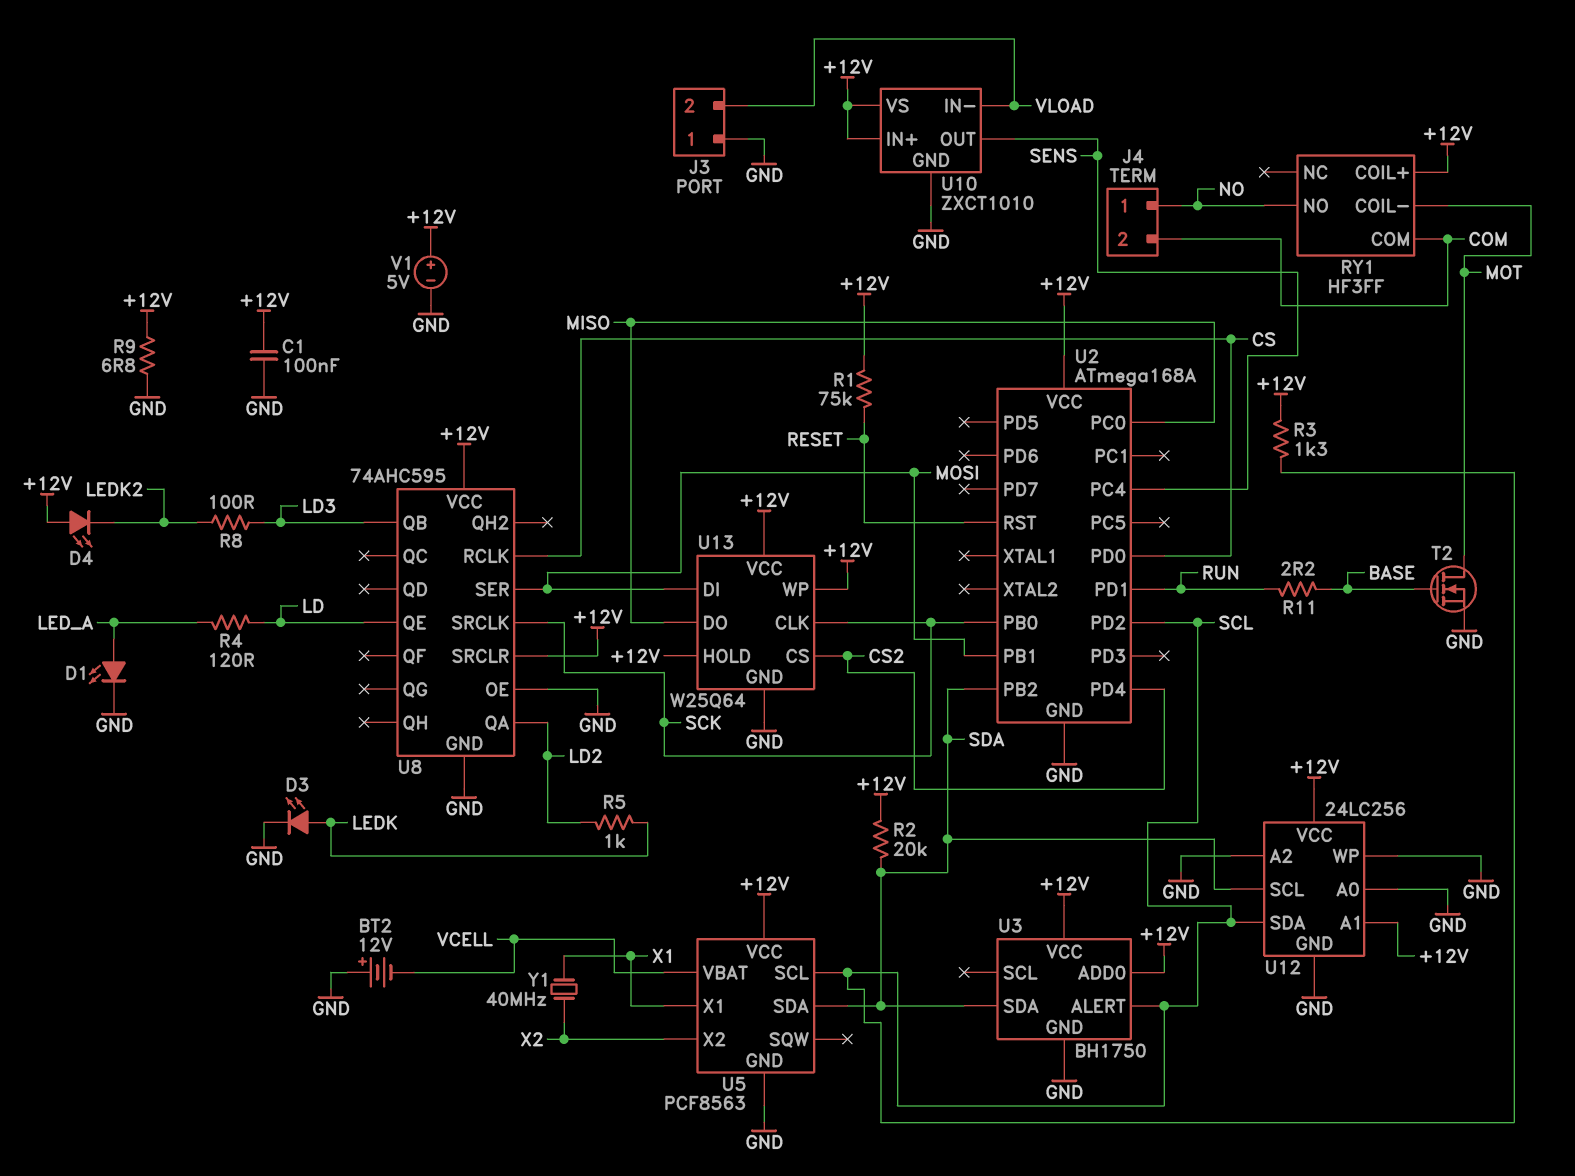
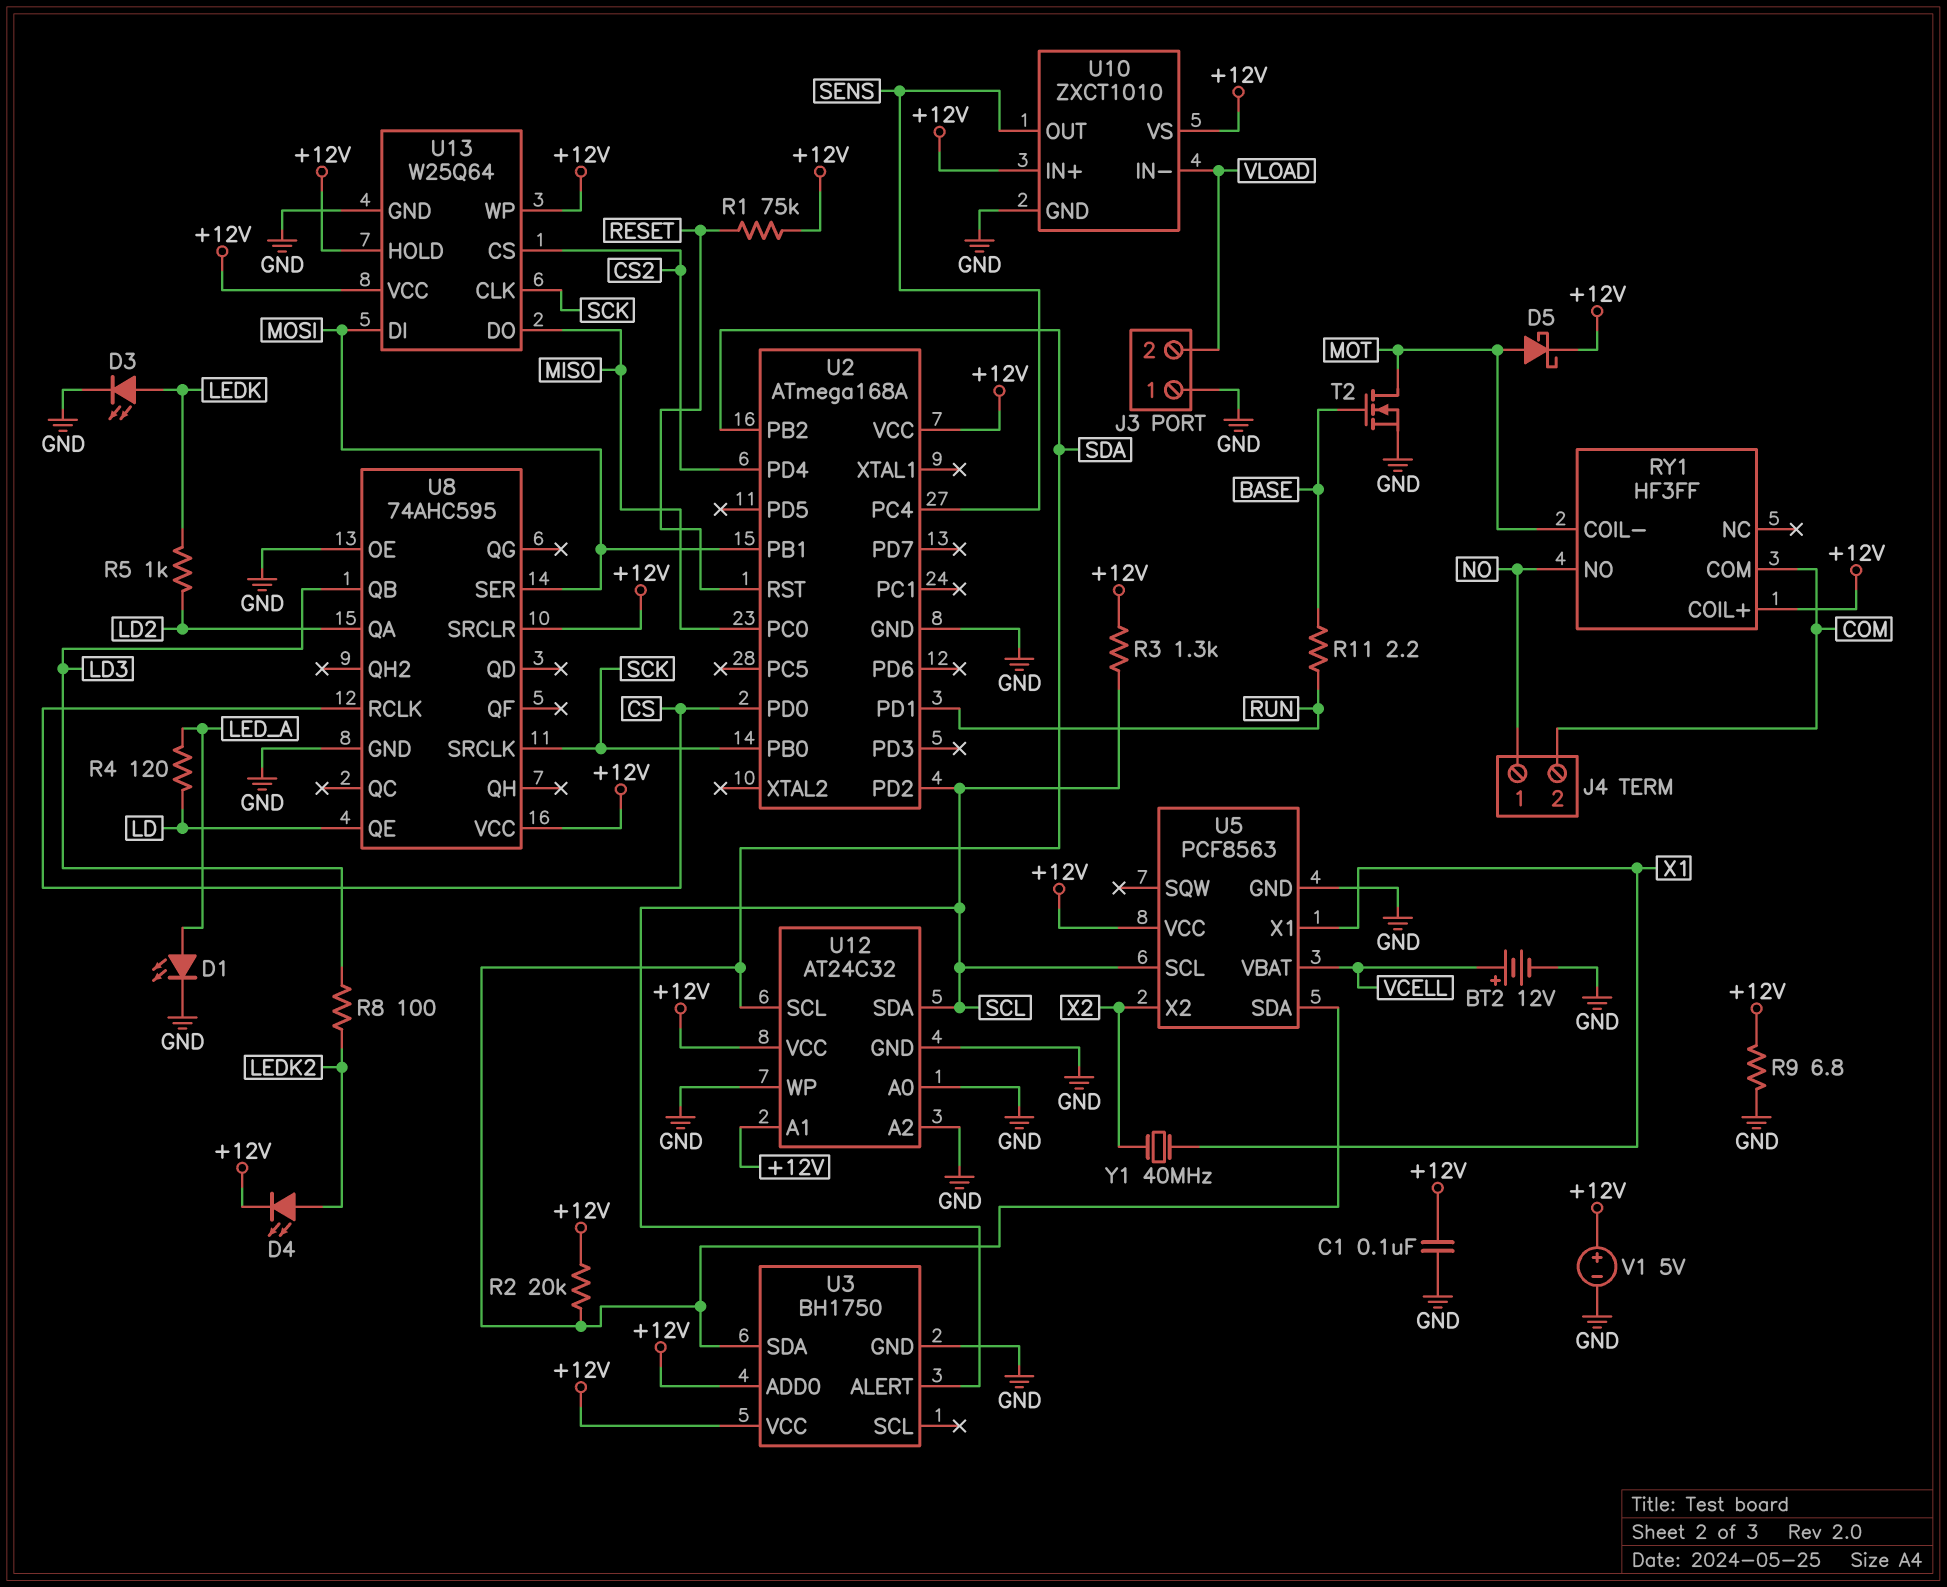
BT2: 12V (plus GND, minus VCELL) -> 12V (plus VCELL, minus GND)
D4: LED (A +12V, K LEDK2) -> LED (A LEDK2, K +12V)
D5: none -> schottky (A MOT, K +12V)
U12: 24LC256 -> AT24C32

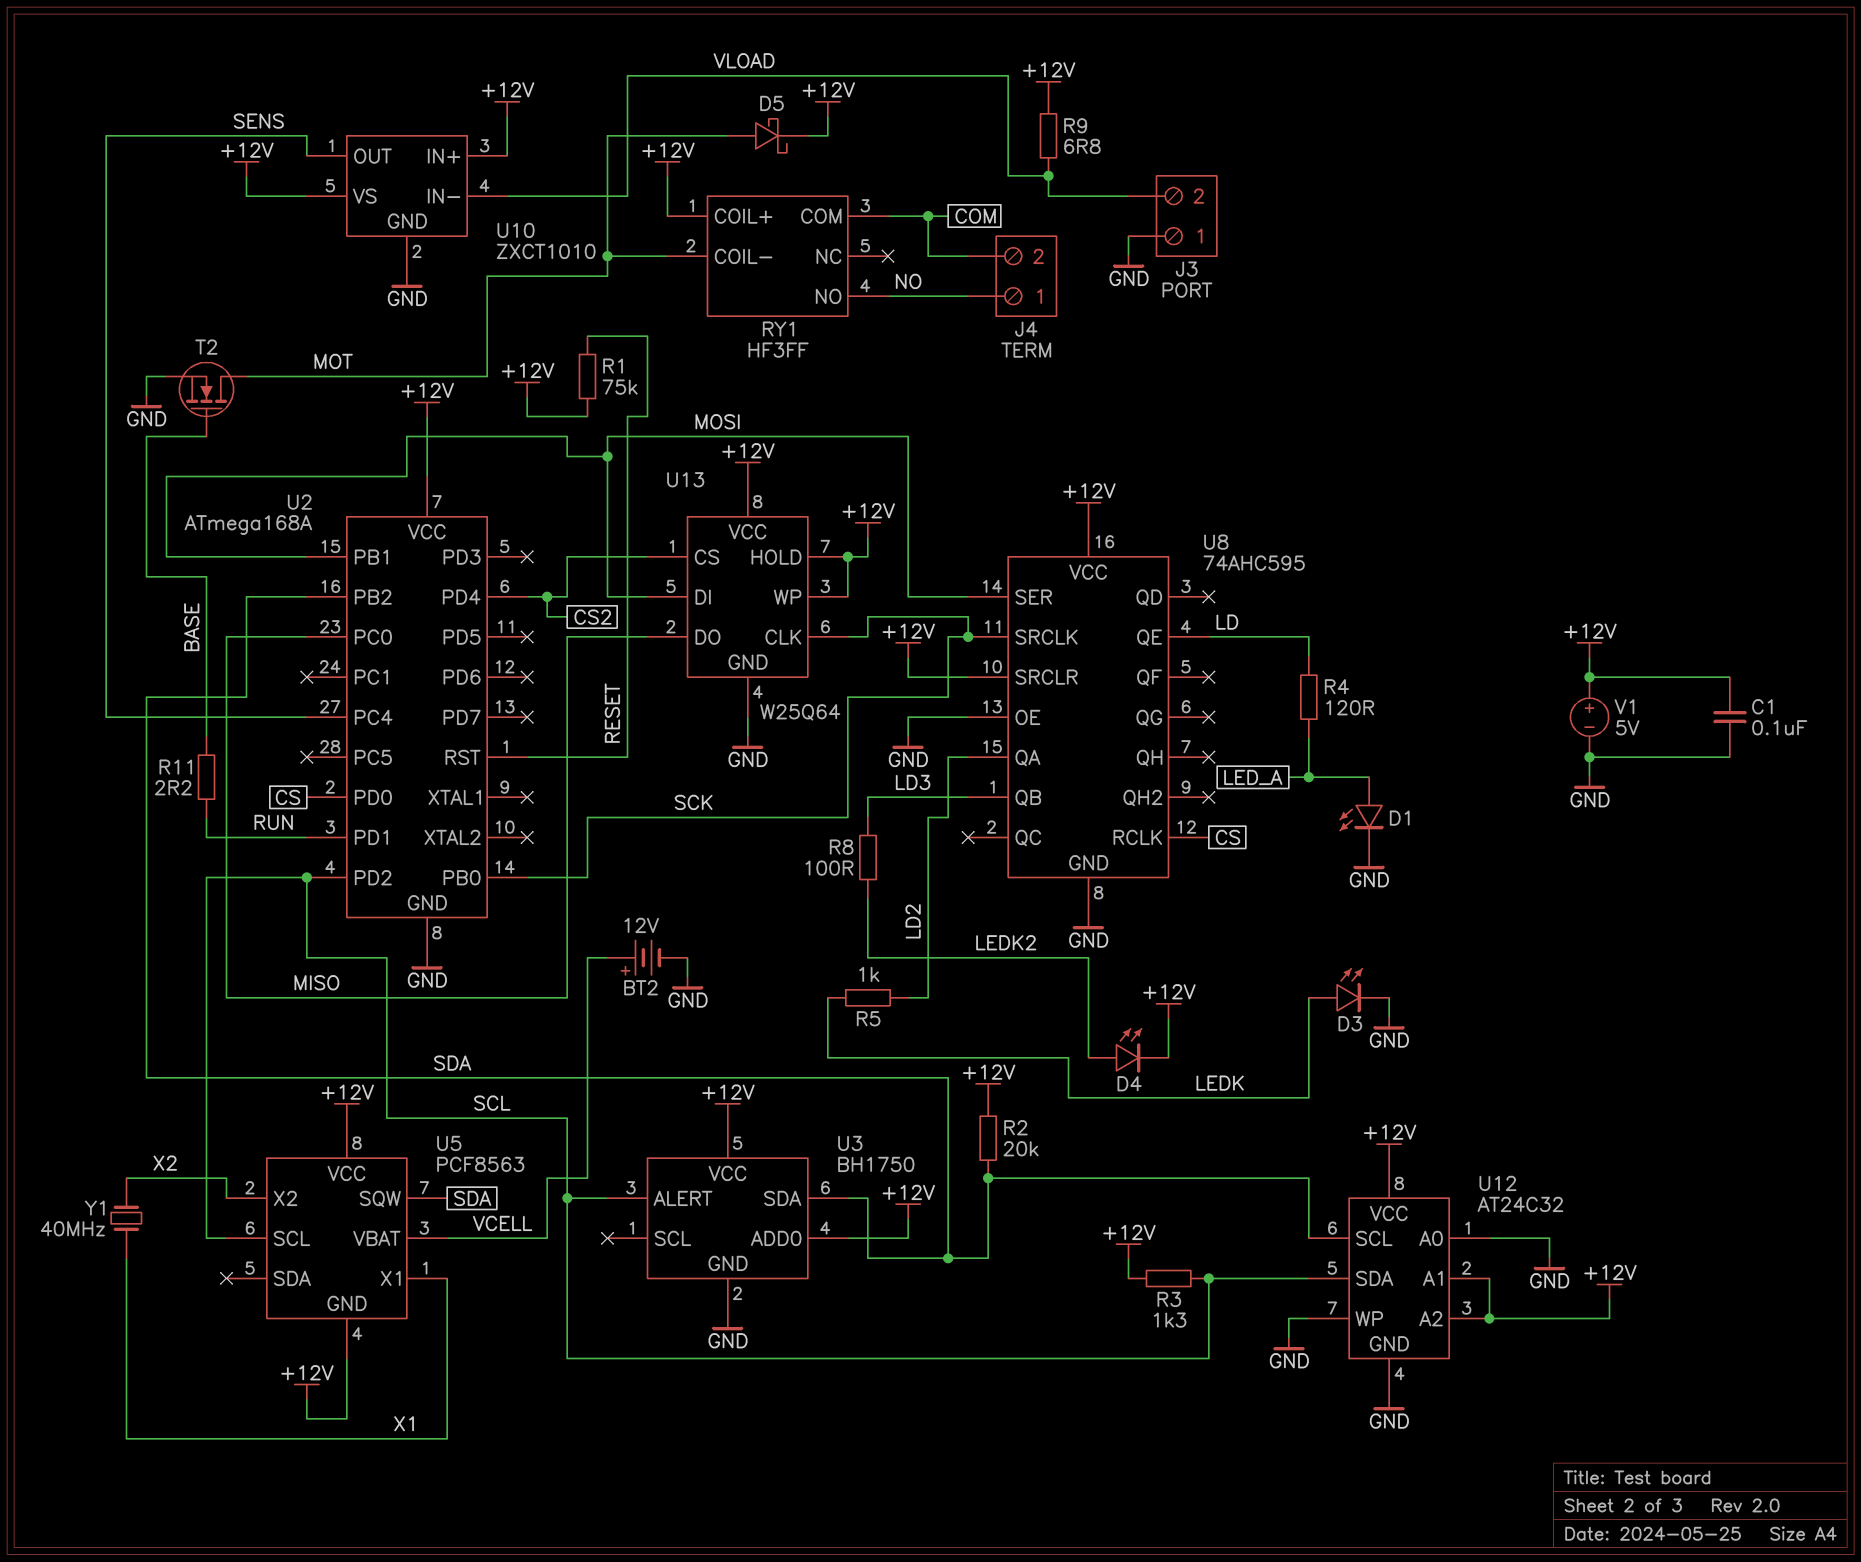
R9: 6.8 (+12V, GND) -> 6.8 (+12V, VLOAD)
U5 pin GND: GND -> +12V
U5 pin SDA: SDA -> none
U5 pin SQW: none -> SDA
U12 pin A2: GND -> +12V

